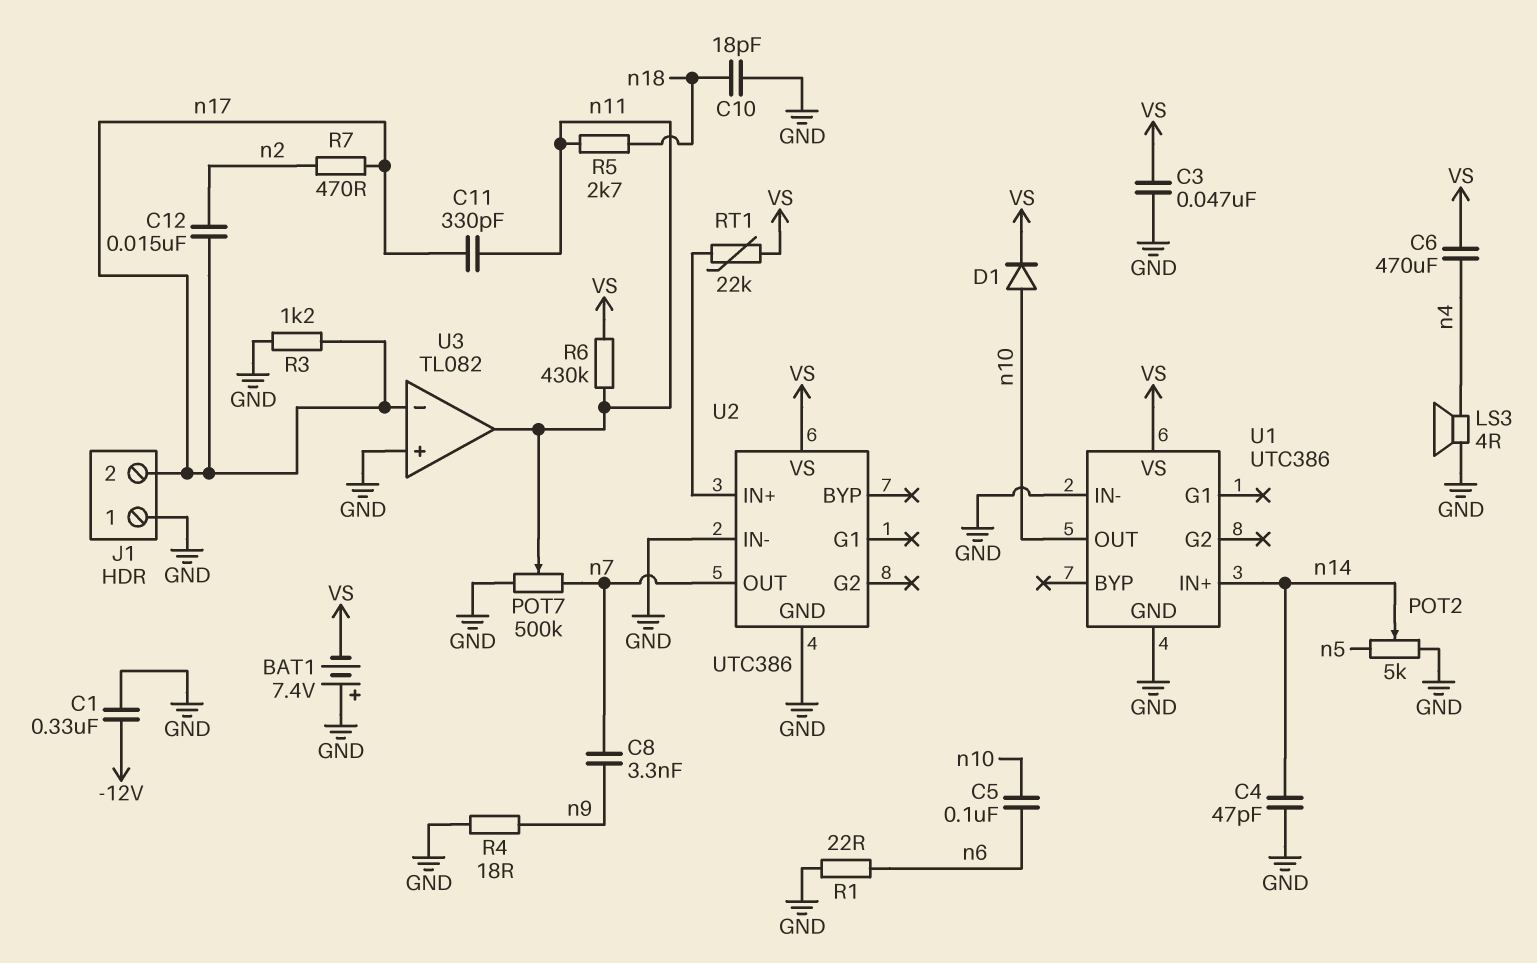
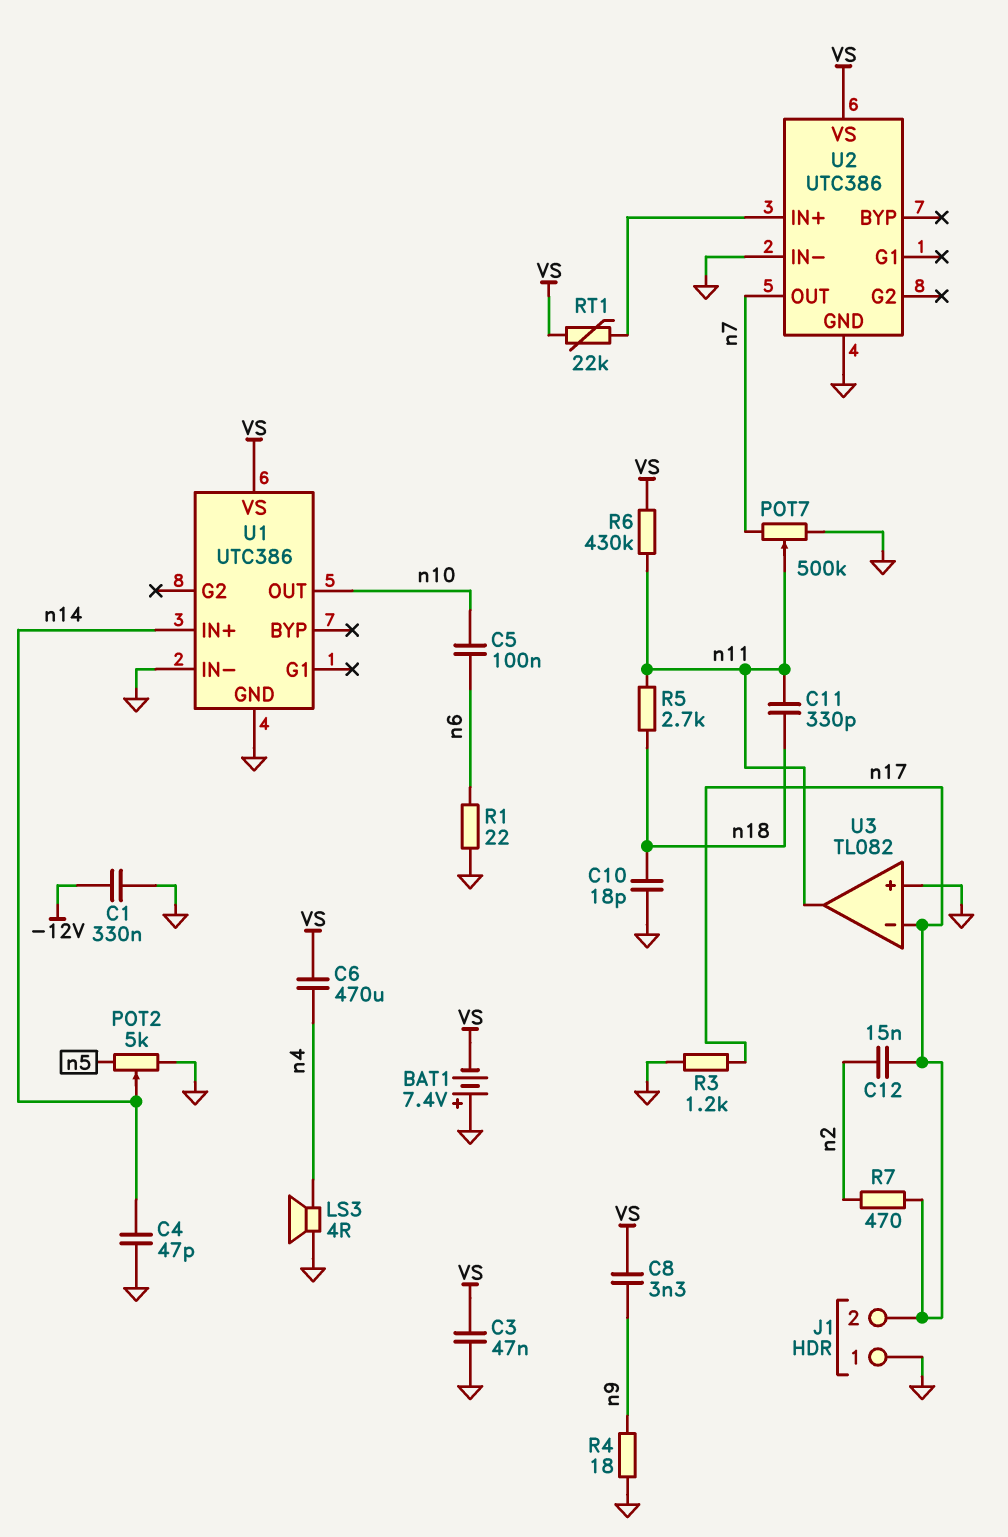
C8: 3.3nF (n7, n9) -> 3.3nF (VS, n9)
C11: 330pF (n11, n17) -> 330pF (n11, n18)
D1: diode (A n10, K VS) -> none

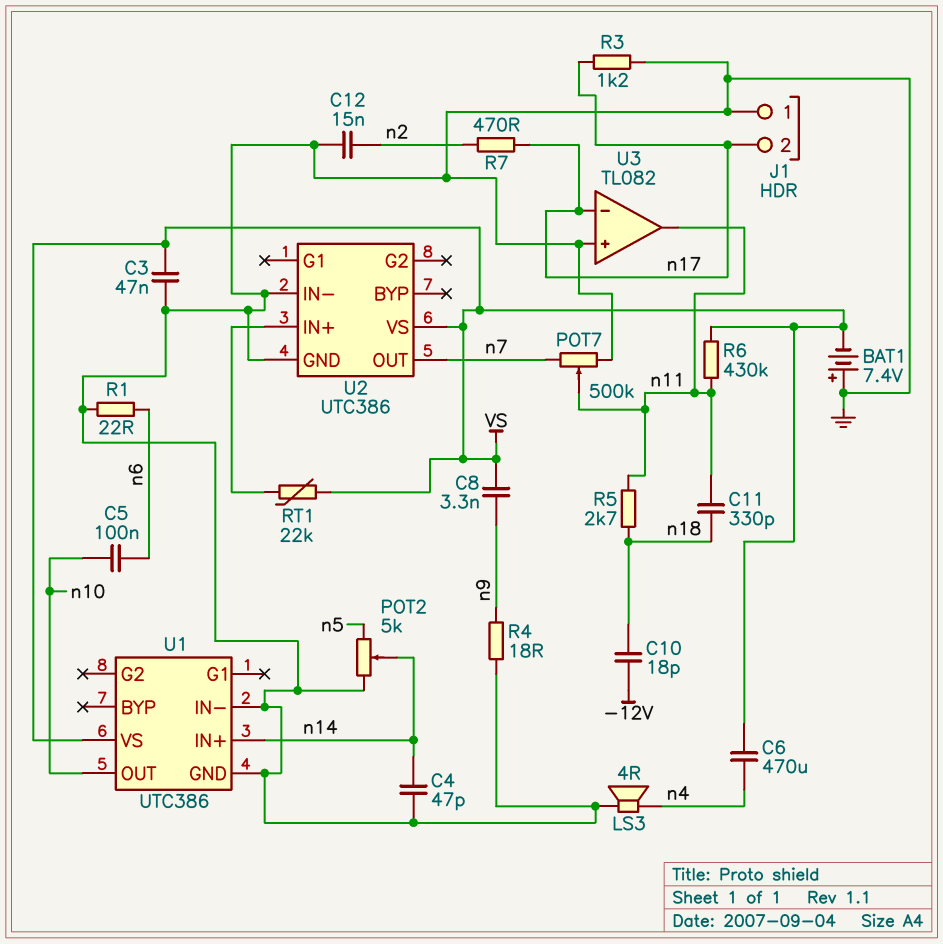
C1: 330nF (-12V, GND) -> none
C10: 18pF (GND, n18) -> 18pF (-12V, n18)
C12: 15nF (n2, n17) -> 15nF (GND, n2)

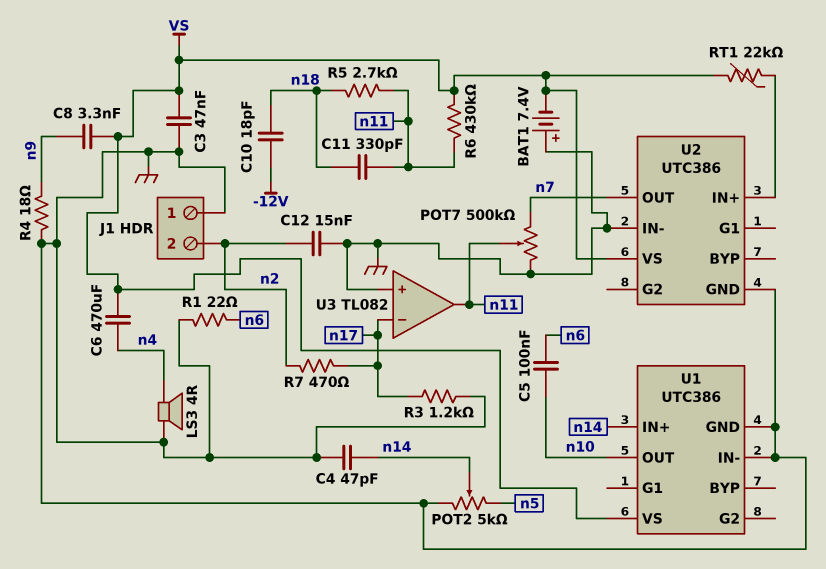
J1 pin 2: n17 -> n2

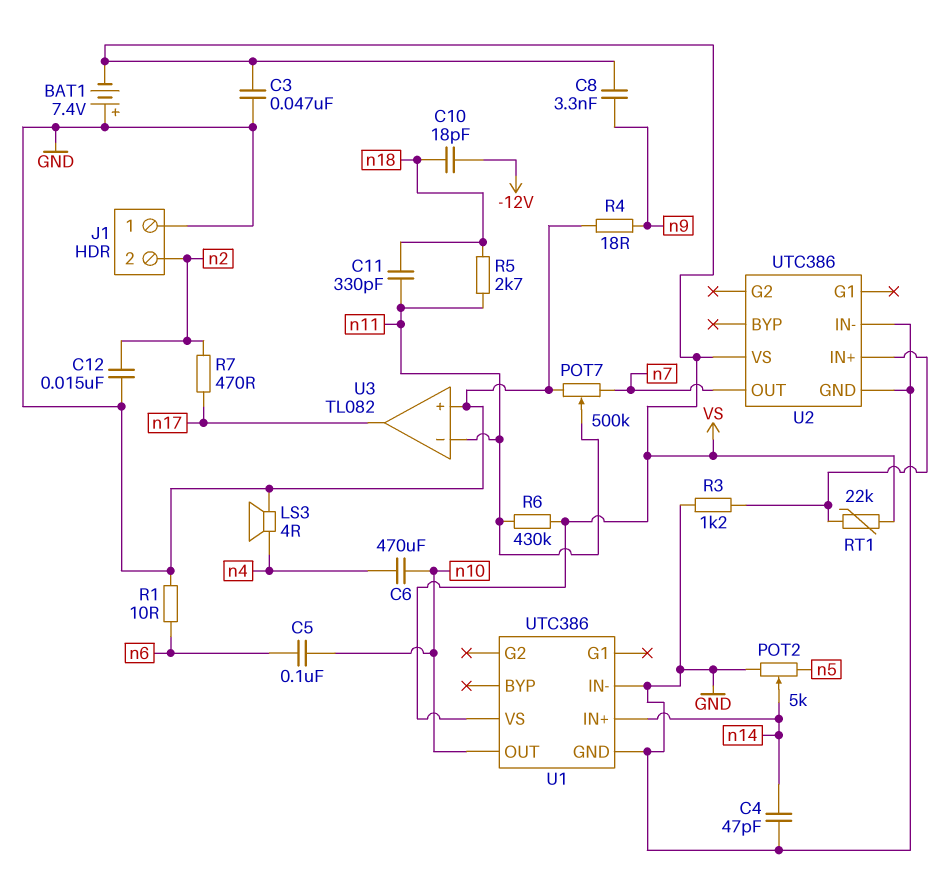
C6: 470uF (VS, n4) -> 470uF (n4, n10)
R1: 22 (GND, n6) -> 10 (GND, n6)
R3: 1.2k (GND, n17) -> 1.2k (GND, U2/IN+)
U3 pin in-: n17 -> n11
U3 pin out: n11 -> n17

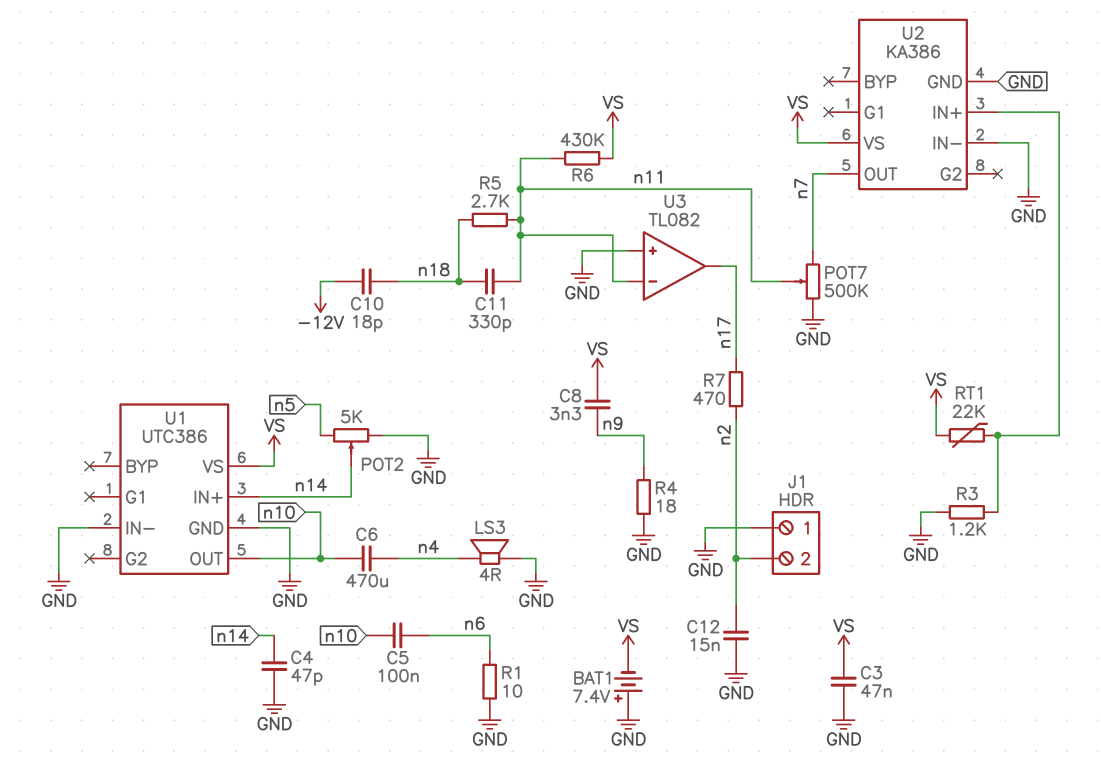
U2: UTC386 -> KA386

